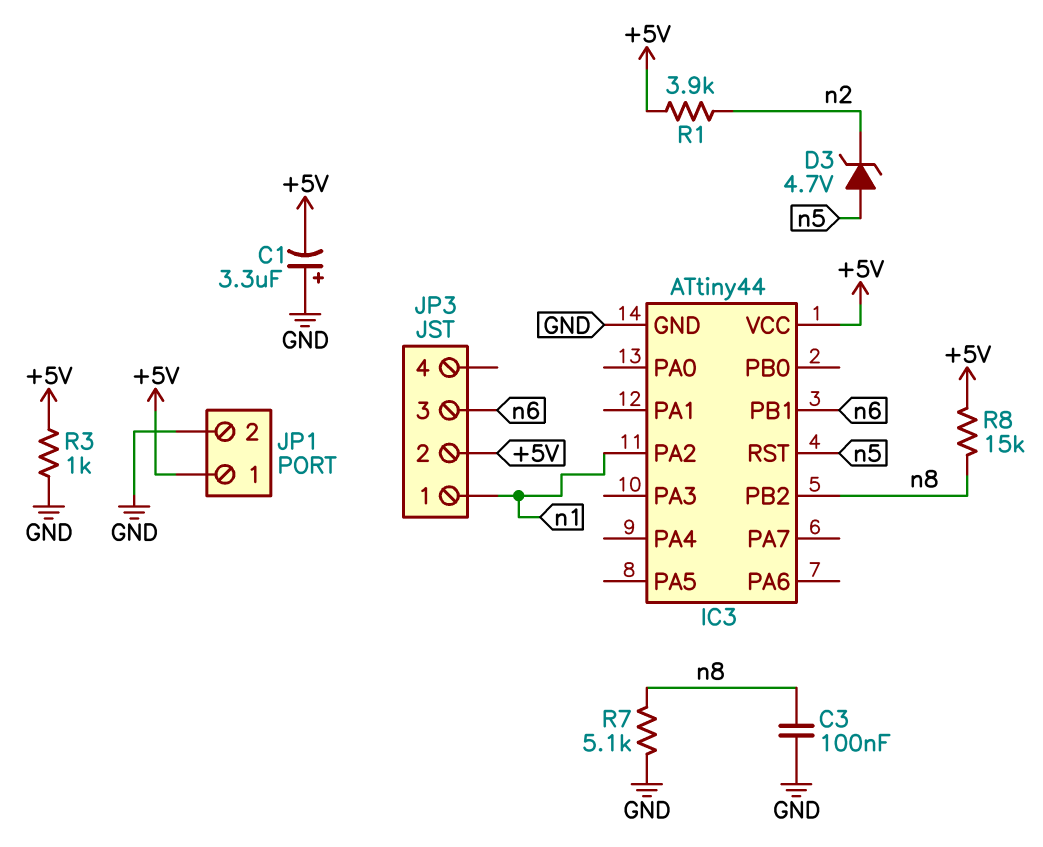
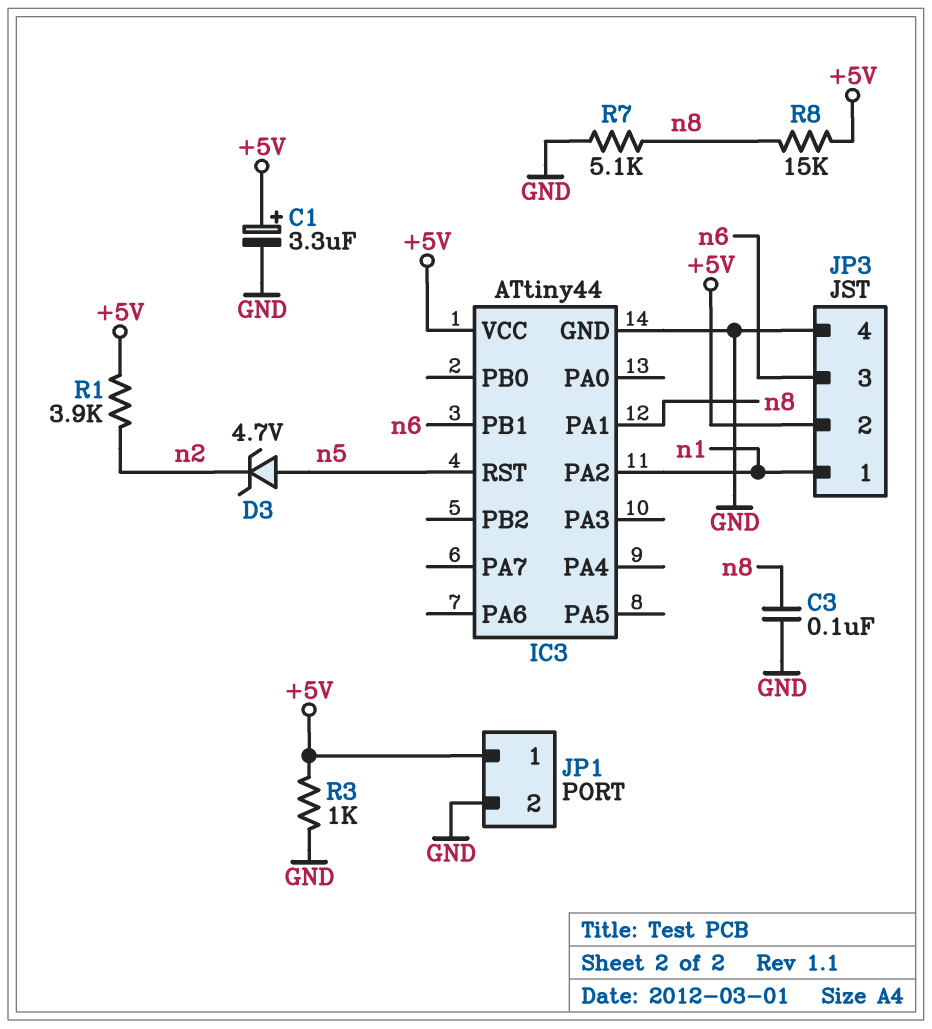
C1: 3.3uF (plus GND, minus +5V) -> 3.3uF (plus +5V, minus GND)
IC3 pin PA1: none -> n8
IC3 pin PB2: n8 -> none
JP3 pin 4: none -> GND

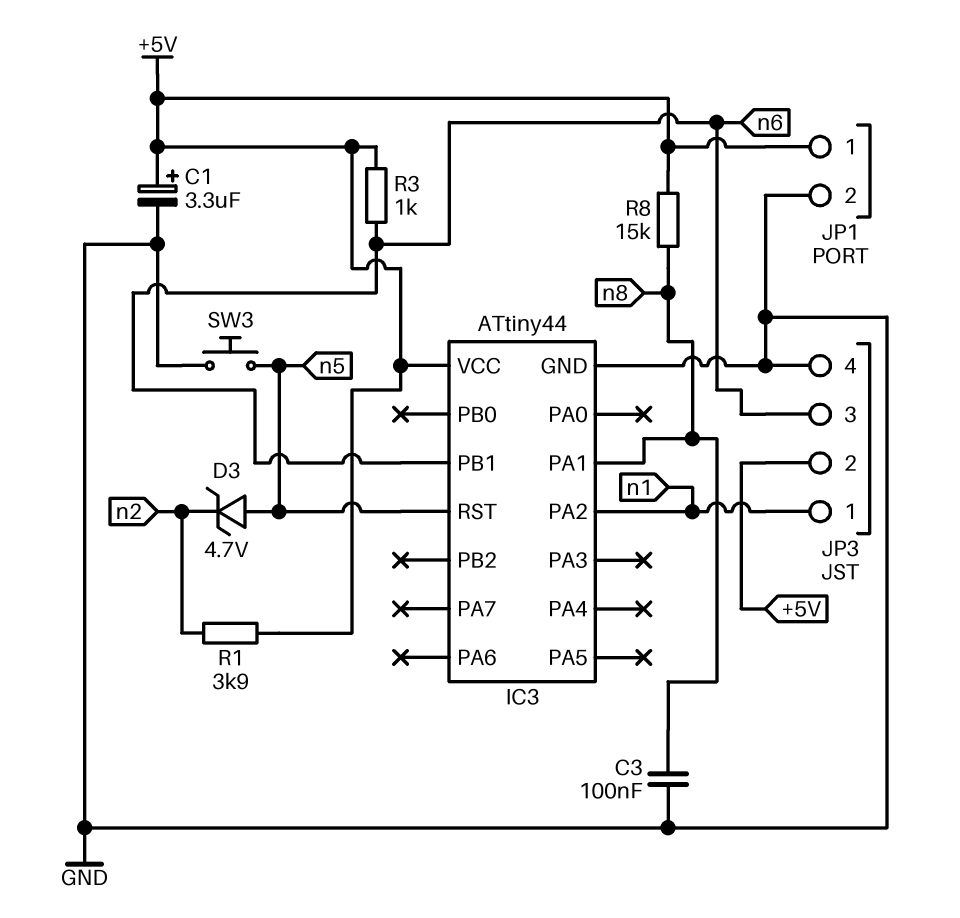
R3: 1k (+5V, GND) -> 1k (+5V, n6)
R7: 5.1k (GND, n8) -> none
SW3: none -> button (GND, n5)

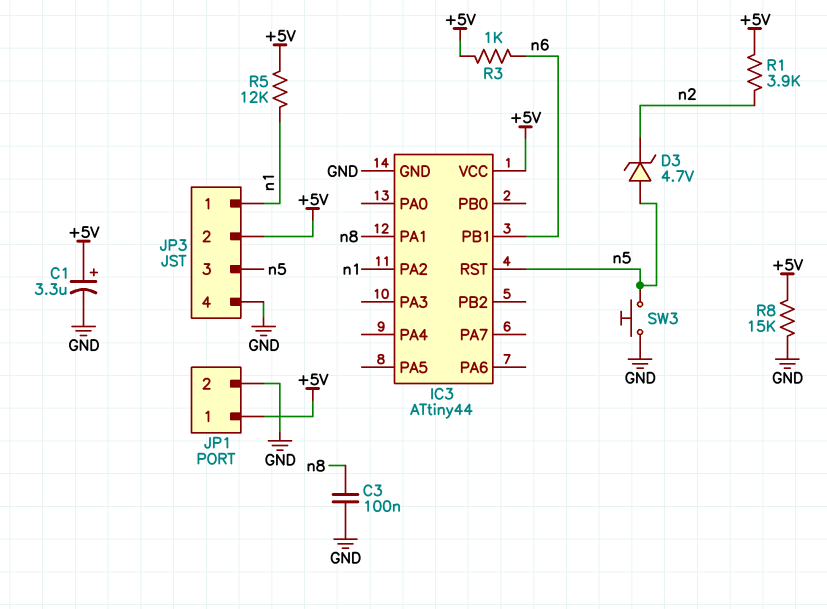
JP3 pin 3: n6 -> n5
R5: none -> 12k (+5V, n1)
R8: 15k (+5V, n8) -> 15k (+5V, GND)

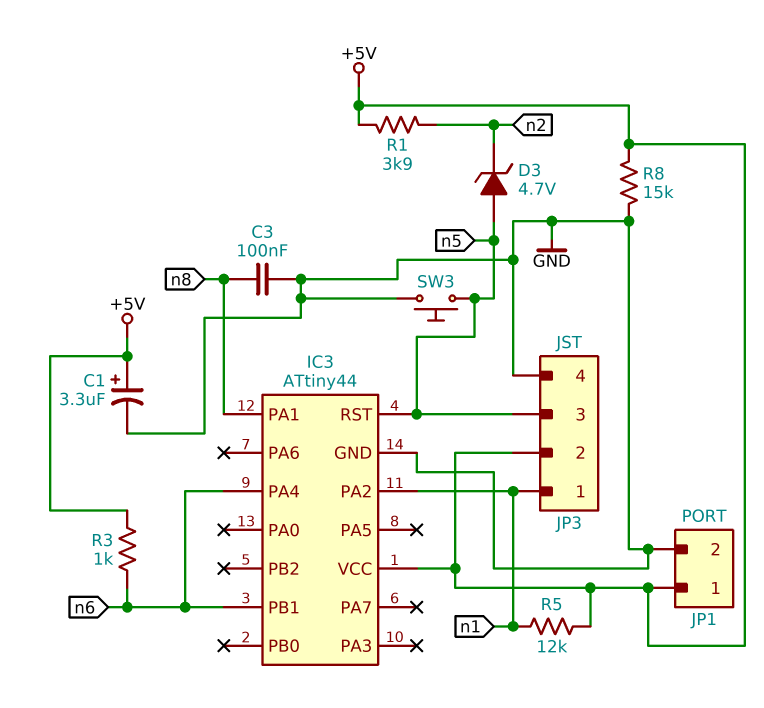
IC3 pin PA4: none -> n6

